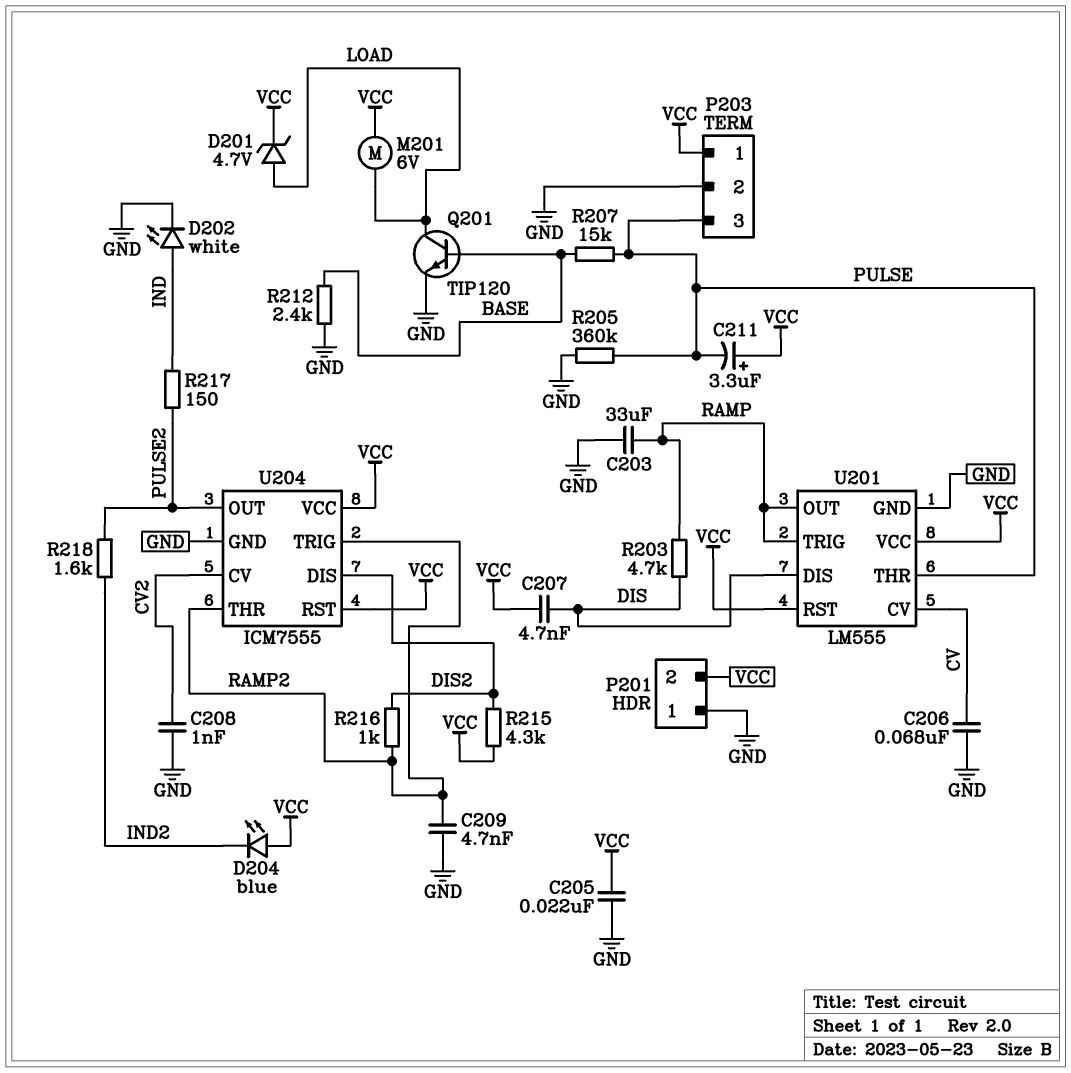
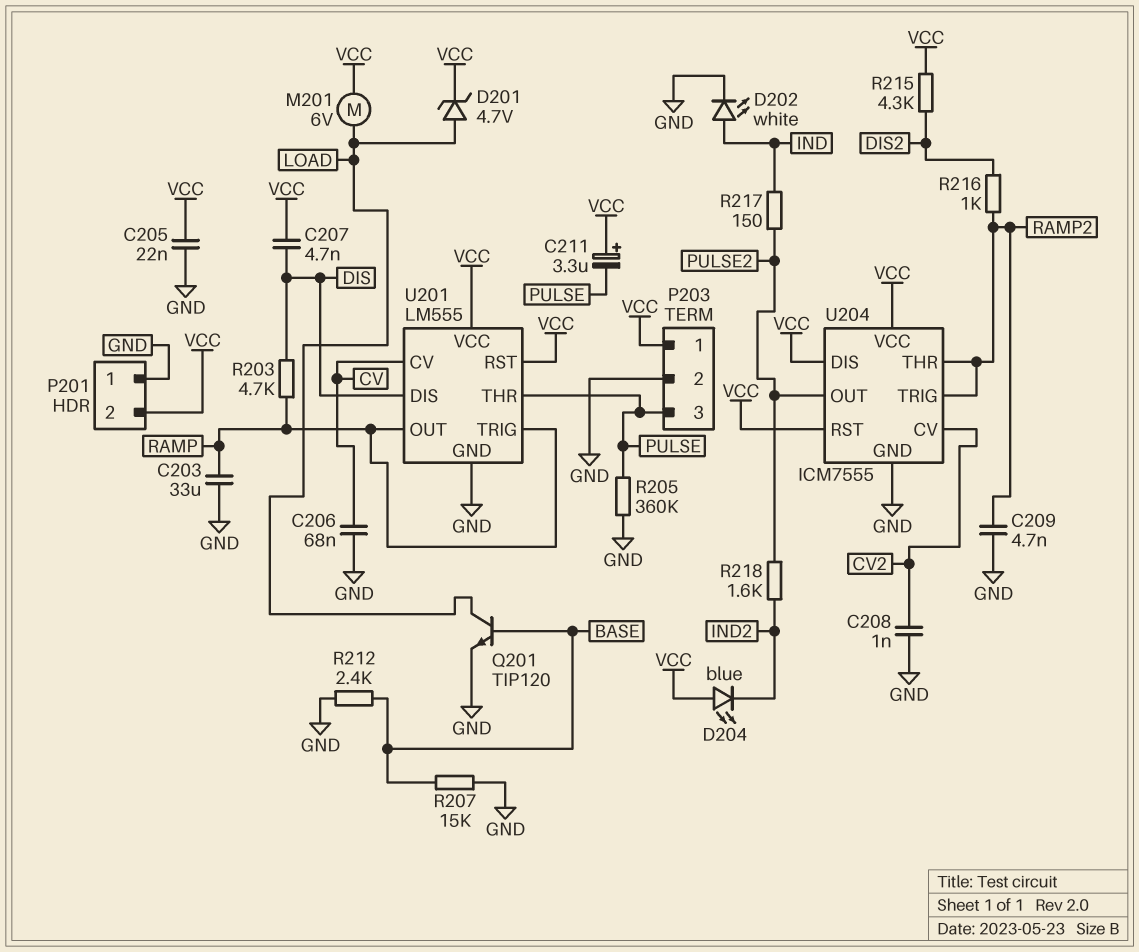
R207: 15k (BASE, PULSE) -> 15k (BASE, GND)
U204 pin DIS: DIS2 -> VCC

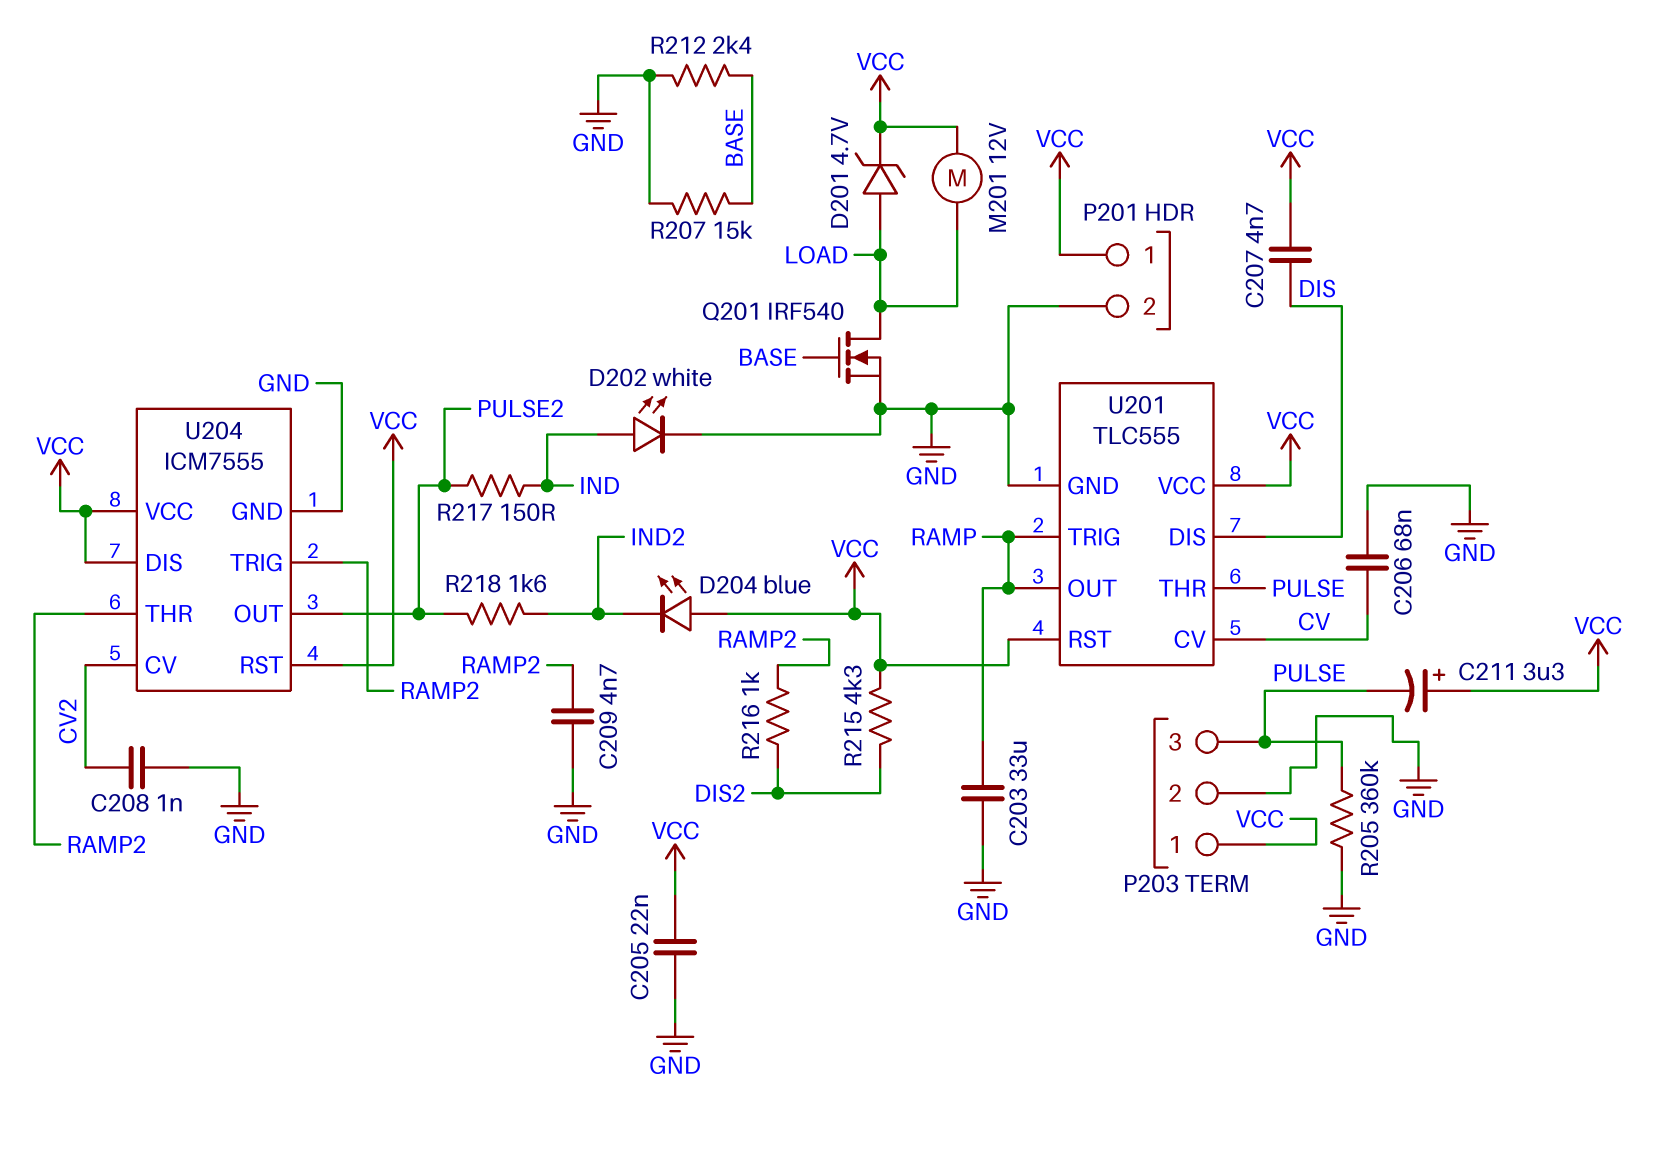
M201: motor 6V (LOAD, VCC) -> motor 12V (LOAD, VCC)
P201 pin 1: GND -> VCC
P201 pin 2: VCC -> GND
Q201: NPN TIP120 (B BASE, C LOAD, E GND) -> NMOS IRF540 (G BASE, D LOAD, S GND)
R203: 4.7k (DIS, RAMP) -> none
U201: LM555 -> TLC555

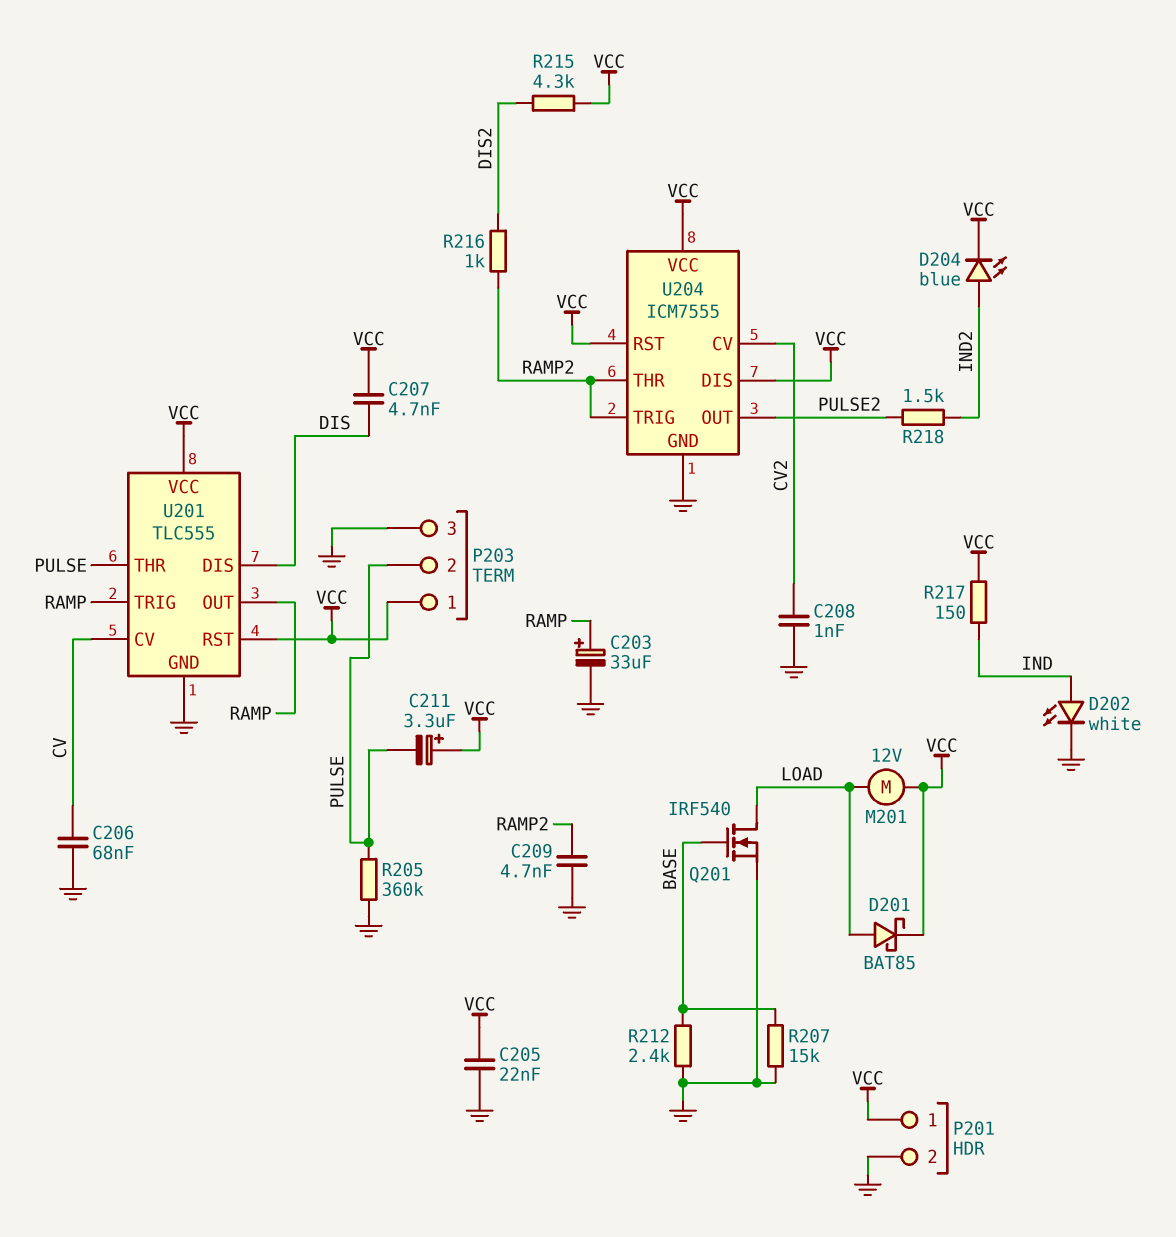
C203: 33uF (GND, RAMP) -> 33uF (plus RAMP, minus GND)
D201: zener 4.7V (A LOAD, K VCC) -> schottky BAT85 (A LOAD, K VCC)
D204: LED blue (A VCC, K IND2) -> LED blue (A IND2, K VCC)
P203 pin 2: GND -> PULSE
P203 pin 3: PULSE -> GND
R217: 150 (IND, PULSE2) -> 150 (IND, VCC)
R218: 1.6k (IND2, PULSE2) -> 1.5k (IND2, PULSE2)

